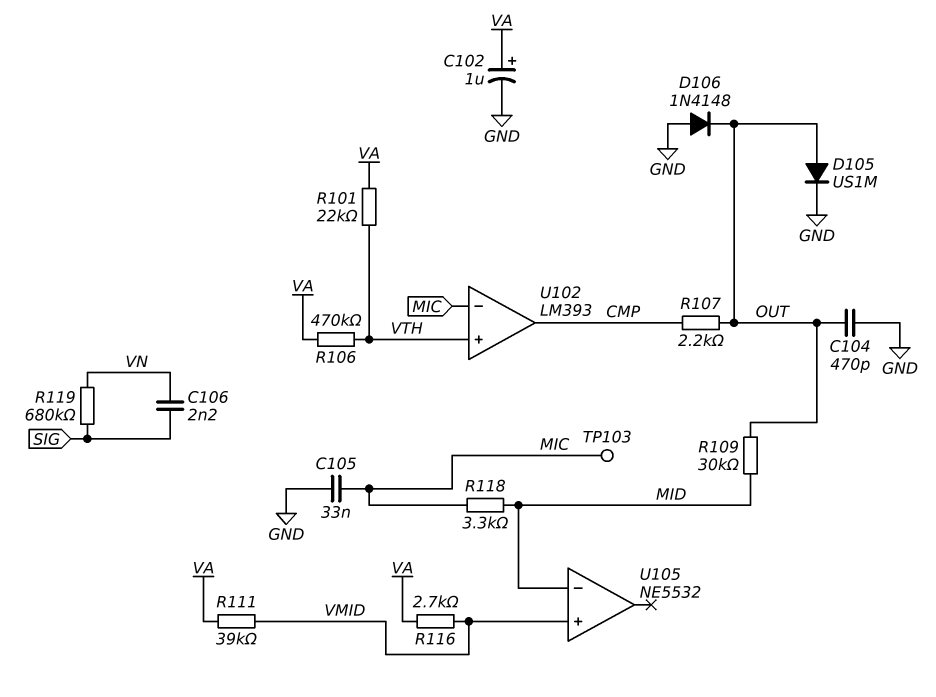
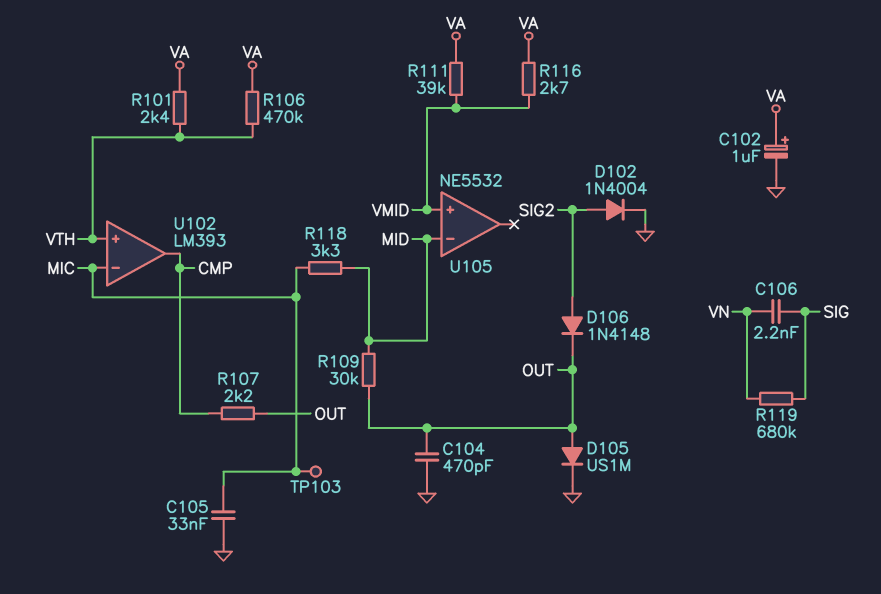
D102: none -> diode 1N4004 (A SIG2, K GND)
D106: diode 1N4148 (A GND, K OUT) -> diode 1N4148 (A SIG2, K OUT)
R101: 22k (VA, VTH) -> 2.4k (VA, VTH)

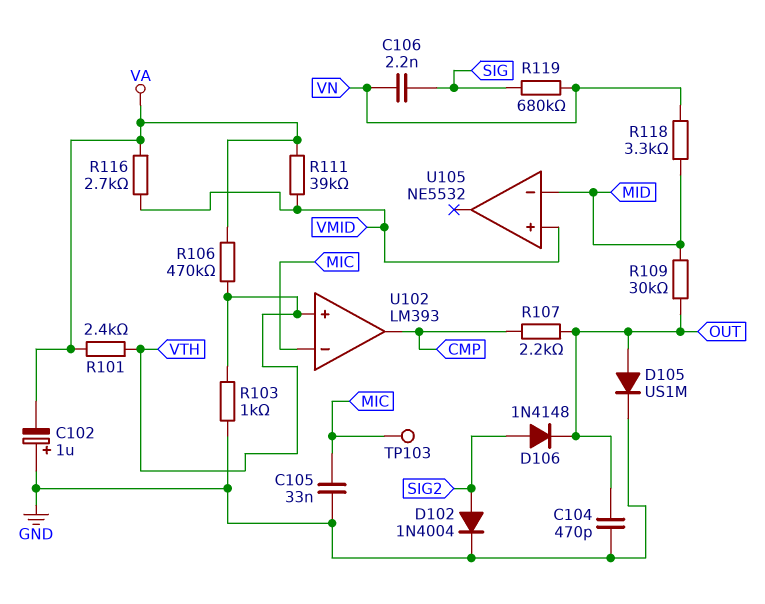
C102: 1uF (plus VA, minus GND) -> 1uF (plus GND, minus VA)
R103: none -> 1k (GND, VTH)
R118: 3.3k (MIC, MID) -> 3.3k (MID, VN)

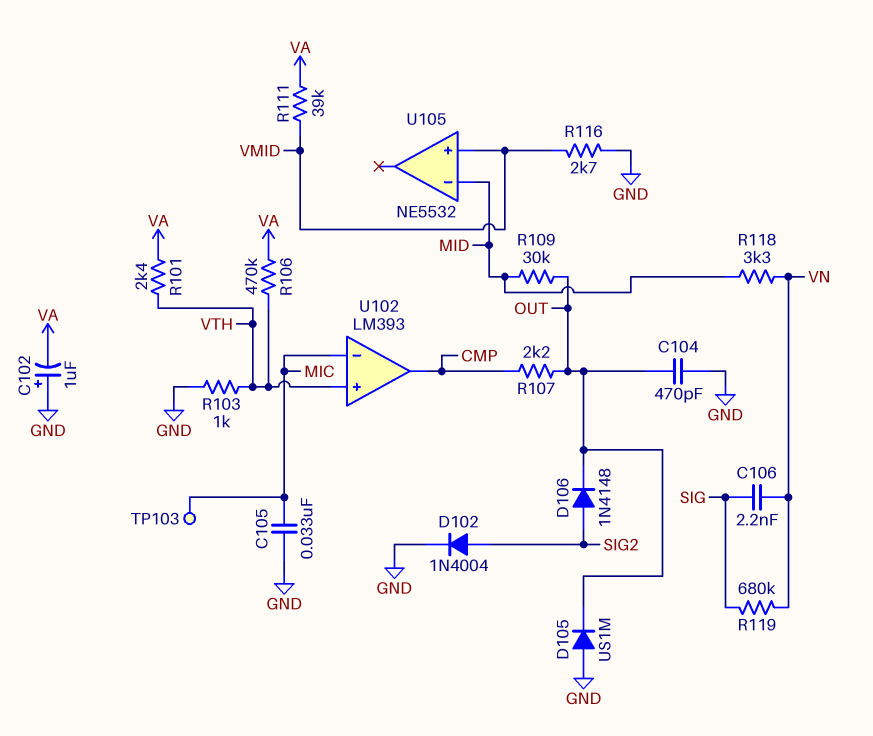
D105: diode US1M (A OUT, K GND) -> diode US1M (A GND, K OUT)
R116: 2.7k (VA, VMID) -> 2.7k (GND, VMID)

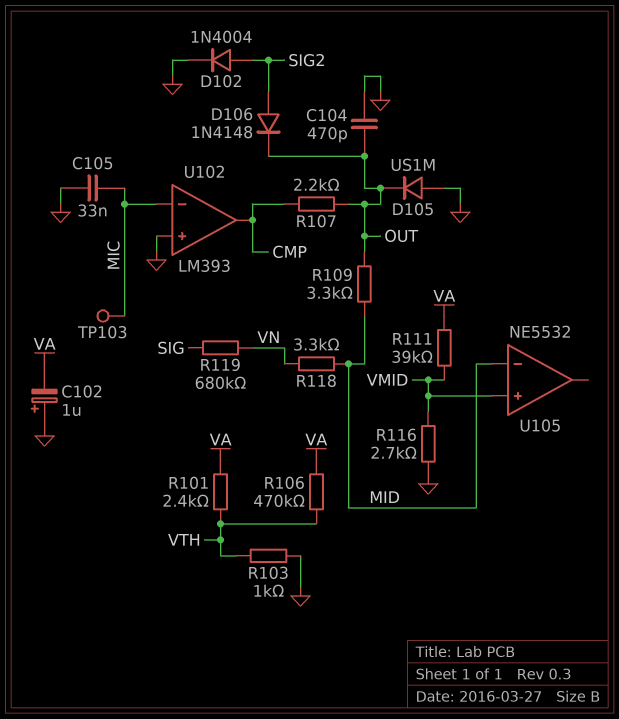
C106: 2.2nF (SIG, VN) -> none
R109: 30k (MID, OUT) -> 3.3k (MID, OUT)
U102 pin in+: VTH -> GND

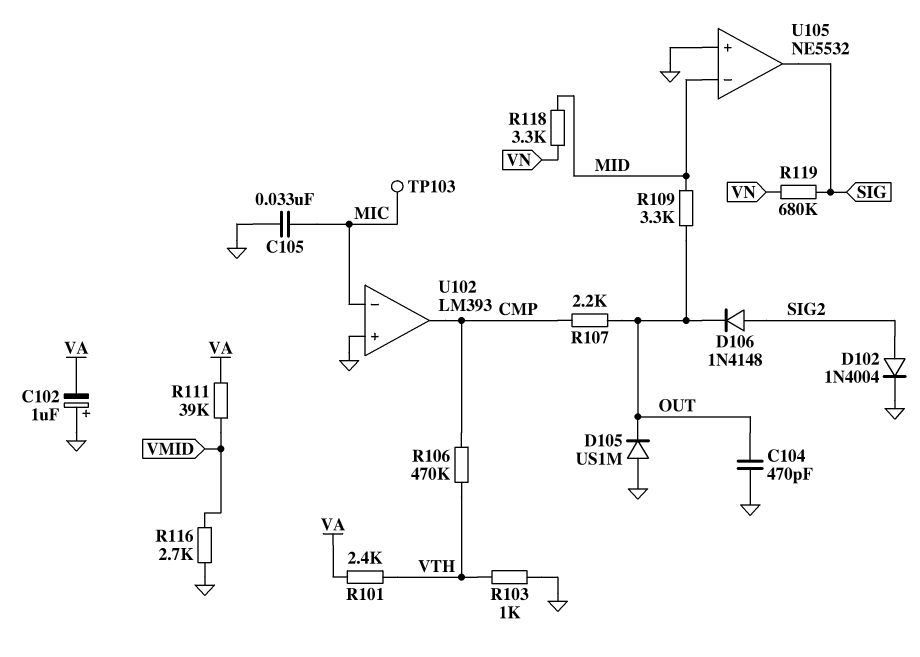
R106: 470k (VA, VTH) -> 470k (CMP, VTH)
U105 pin in+: VMID -> GND
U105 pin out: none -> SIG

